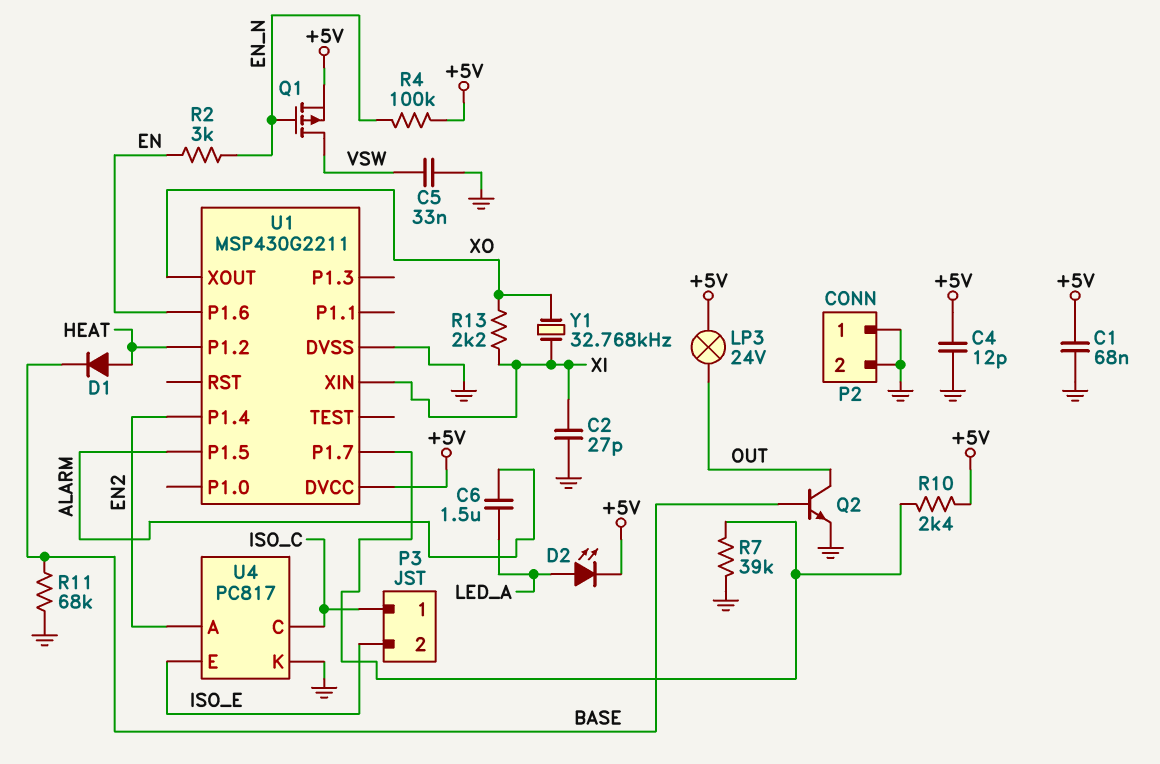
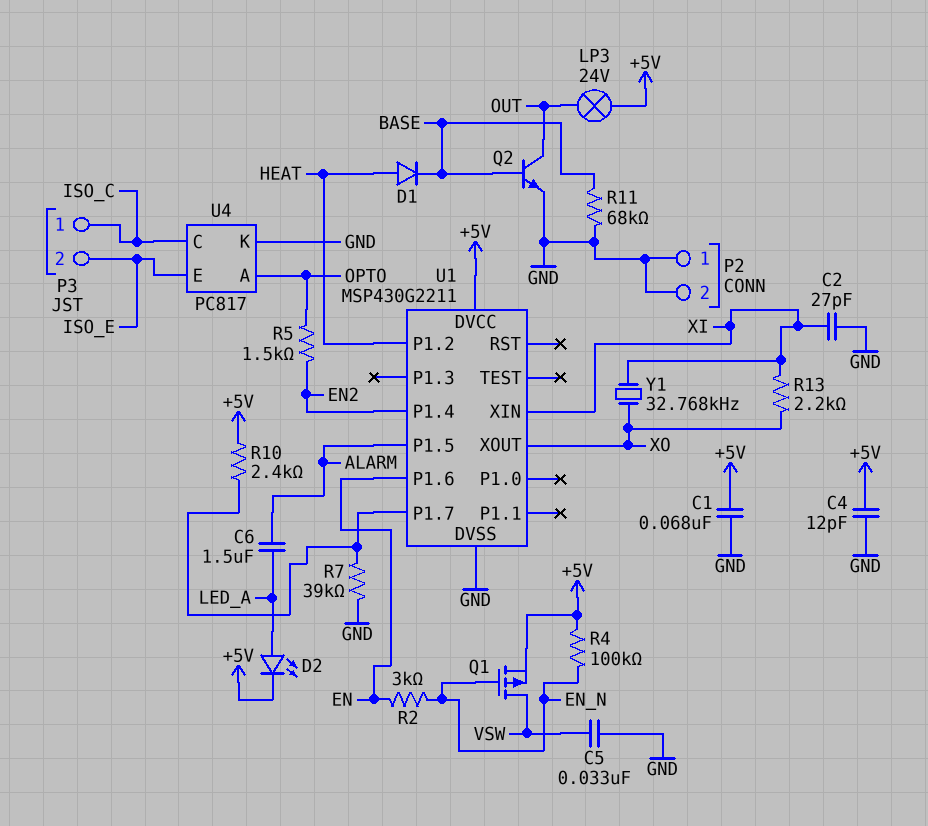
R5: none -> 1.5k (EN2, OPTO)
U4 pin A: EN2 -> OPTO

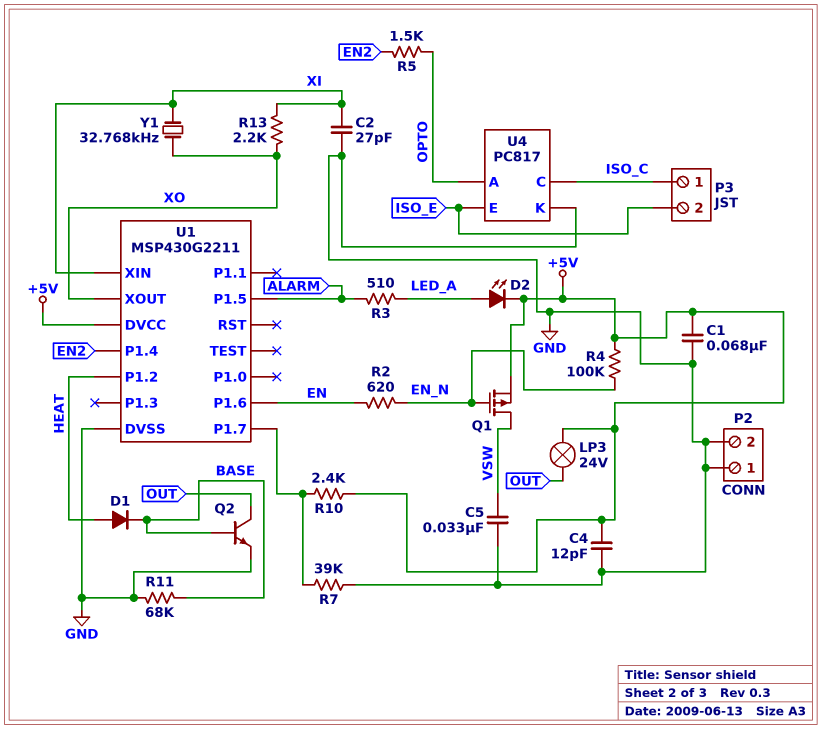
C6: 1.5uF (ALARM, LED_A) -> none
R2: 3k (EN, EN_N) -> 620 (EN, EN_N)
R3: none -> 510 (ALARM, LED_A)

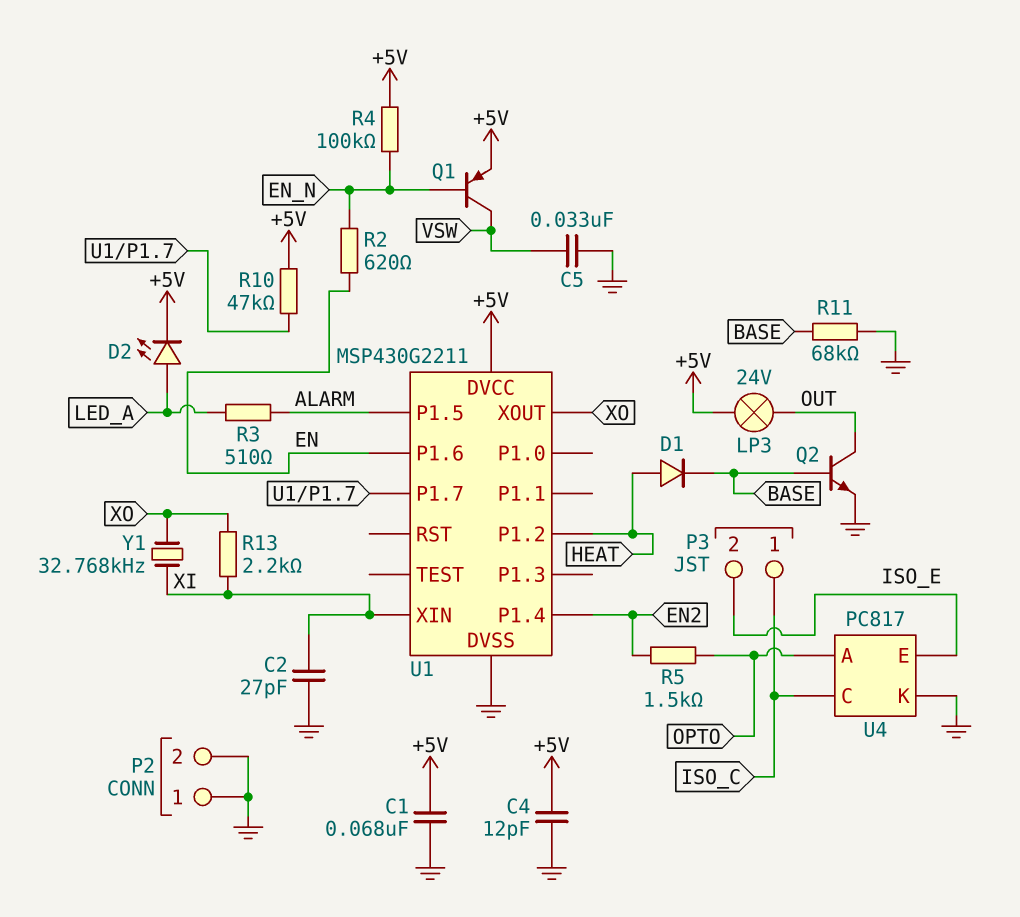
Q1: PMOS (G EN_N, D VSW, S +5V) -> PNP (B EN_N, C VSW, E +5V)
R7: 39k (GND, U1/P1.7) -> none
R10: 2.4k (+5V, U1/P1.7) -> 47k (+5V, U1/P1.7)

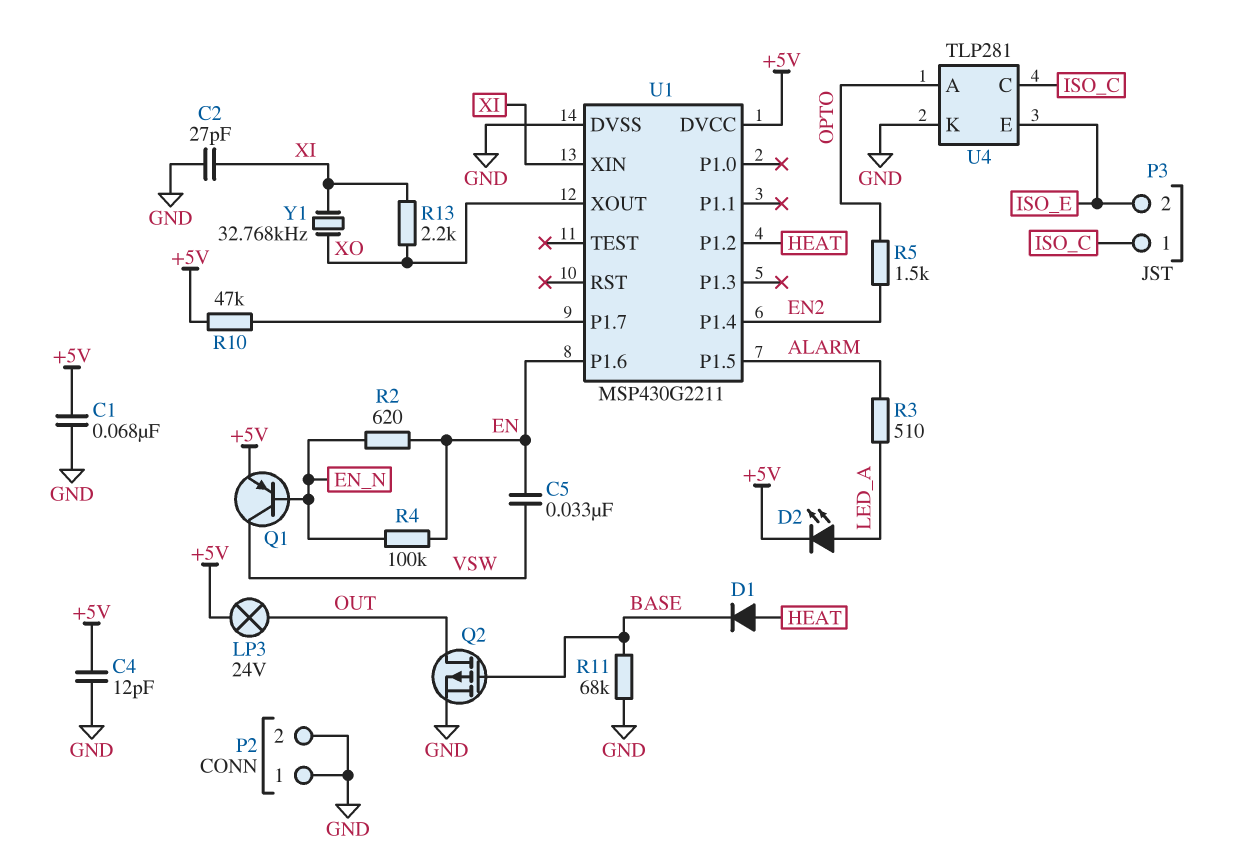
C5: 33nF (GND, VSW) -> 33nF (EN, VSW)
Q2: NPN (B BASE, C OUT, E GND) -> PMOS (G BASE, D OUT, S GND)
R4: 100k (+5V, EN_N) -> 100k (EN, EN_N)
U4: PC817 -> TLP281

